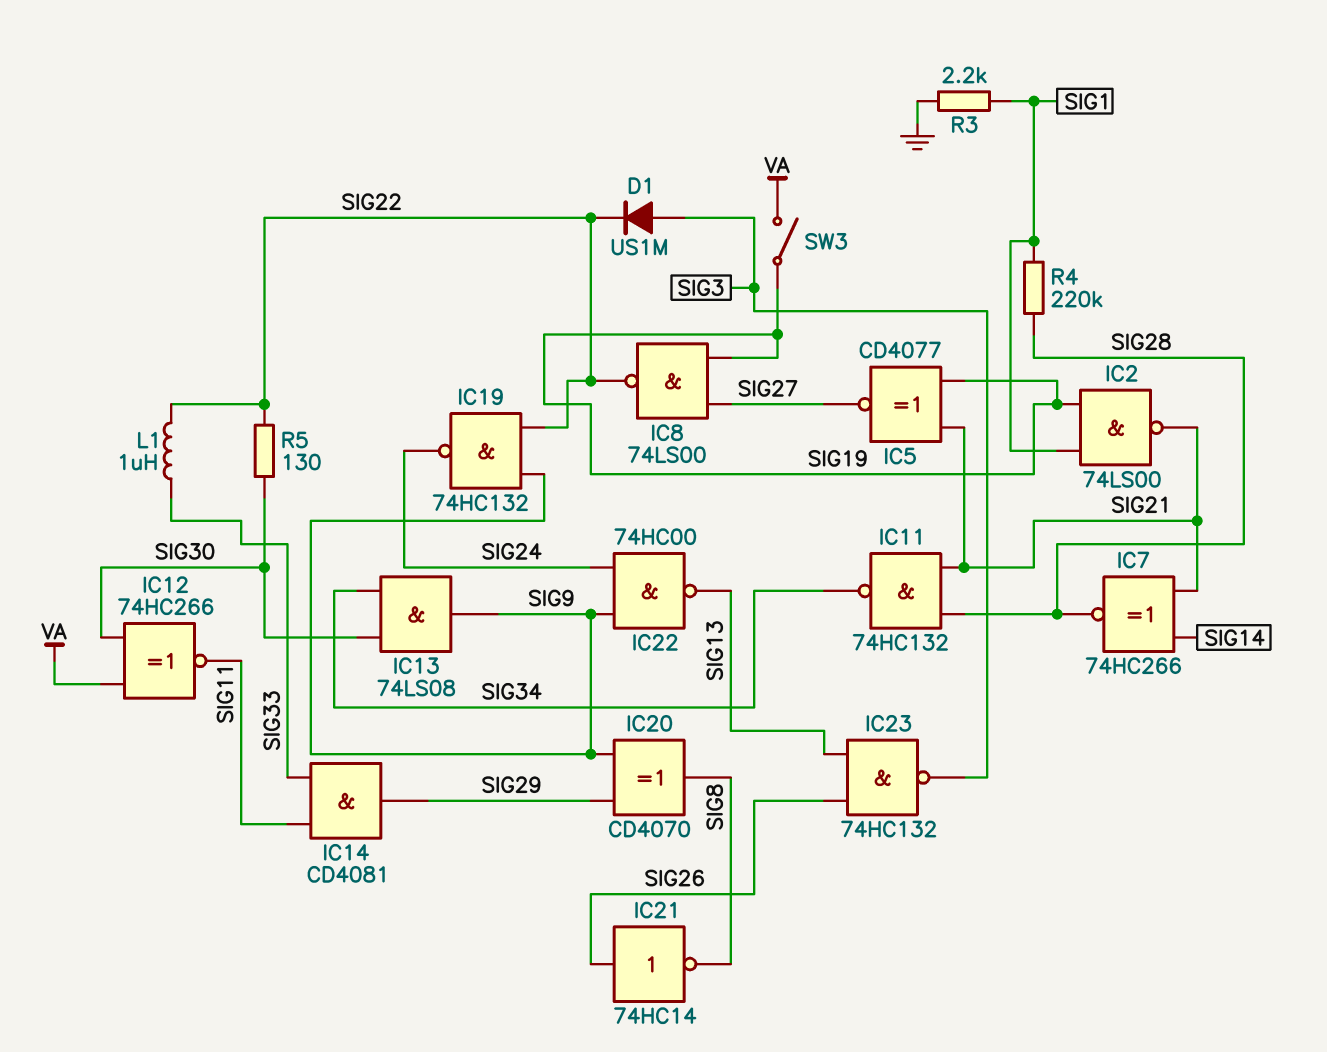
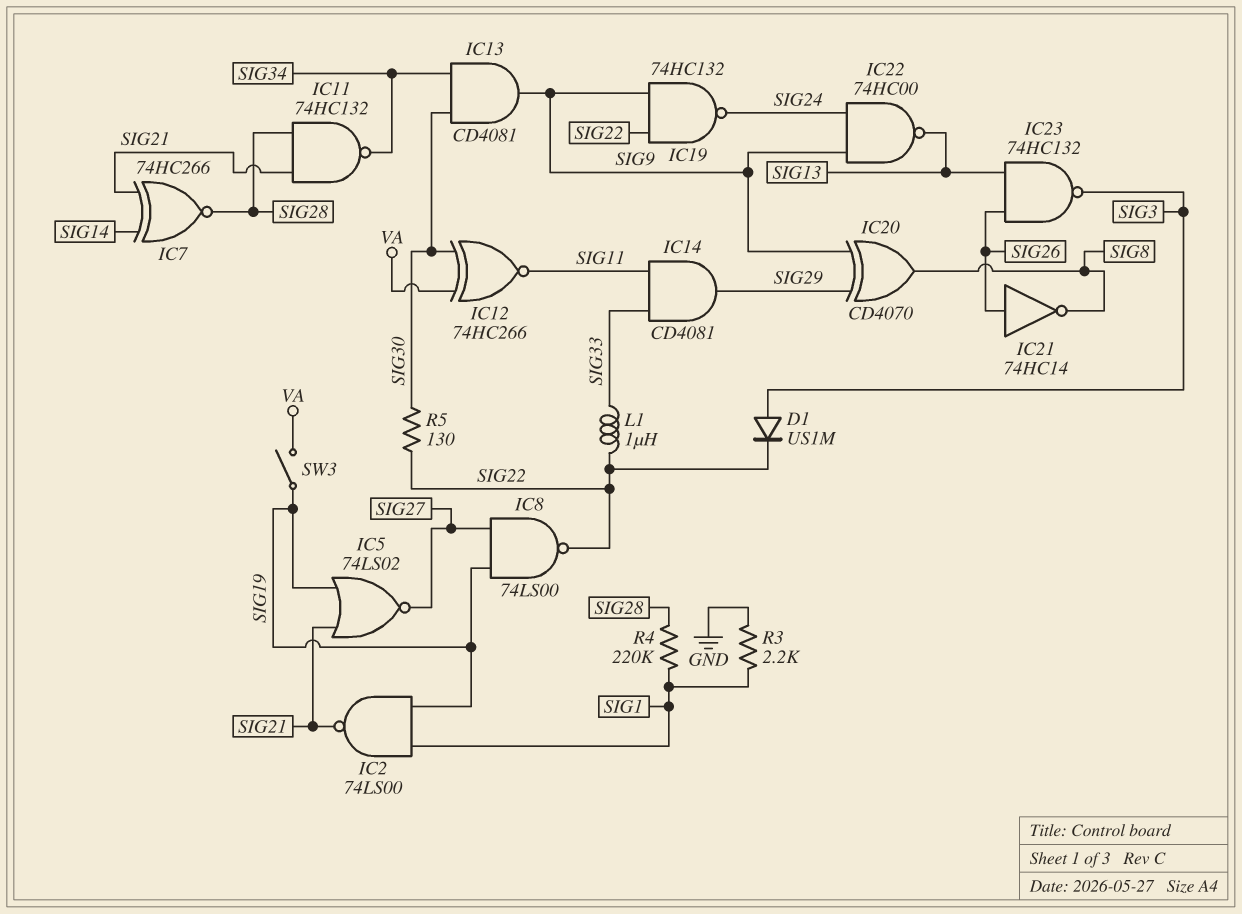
IC5: XNOR CD4077 (in SIG19, in SIG21, out SIG27) -> NOR 74LS02 (in SIG19, in SIG21, out SIG27)
IC13: AND 74LS08 (in SIG30, in SIG34, out SIG9) -> AND CD4081 (in SIG30, in SIG34, out SIG9)

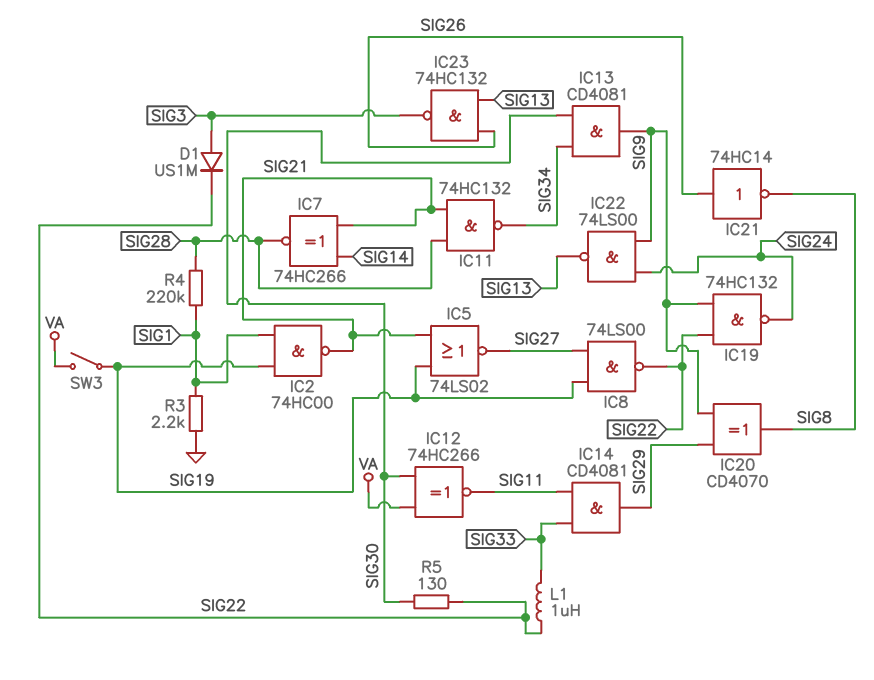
IC2: NAND 74LS00 (in SIG1, in SIG19, out SIG21) -> NAND 74HC00 (in SIG1, in SIG19, out SIG21)
IC22: NAND 74HC00 (in SIG9, in SIG24, out SIG13) -> NAND 74LS00 (in SIG9, in SIG24, out SIG13)

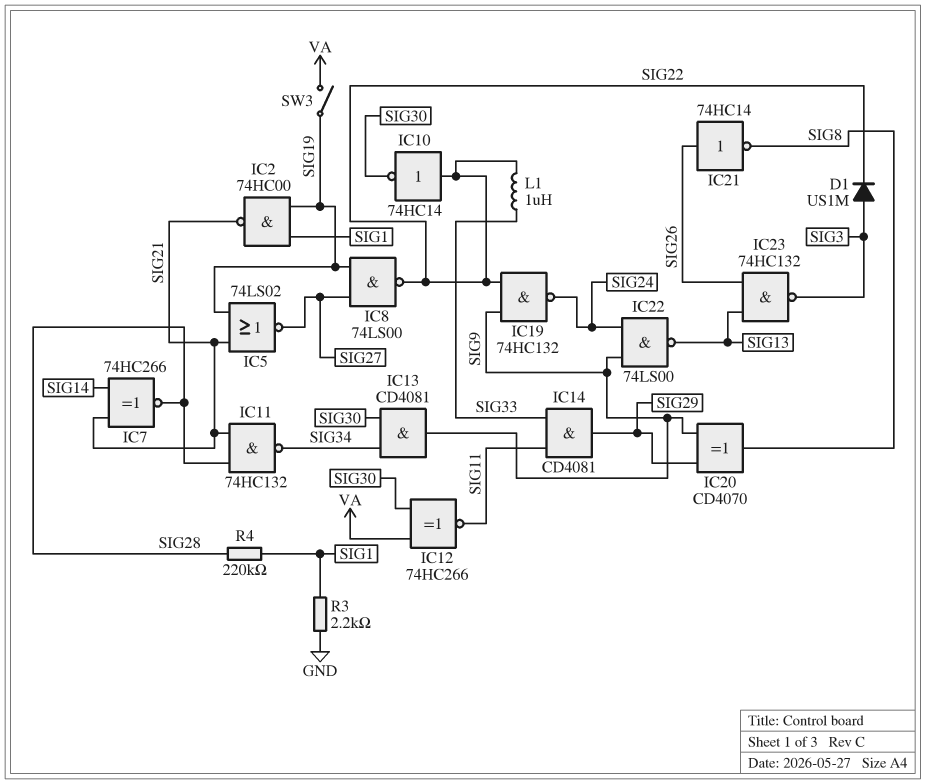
IC10: none -> NOT 74HC14 (in SIG22, out SIG30)
R5: 130 (SIG22, SIG30) -> none

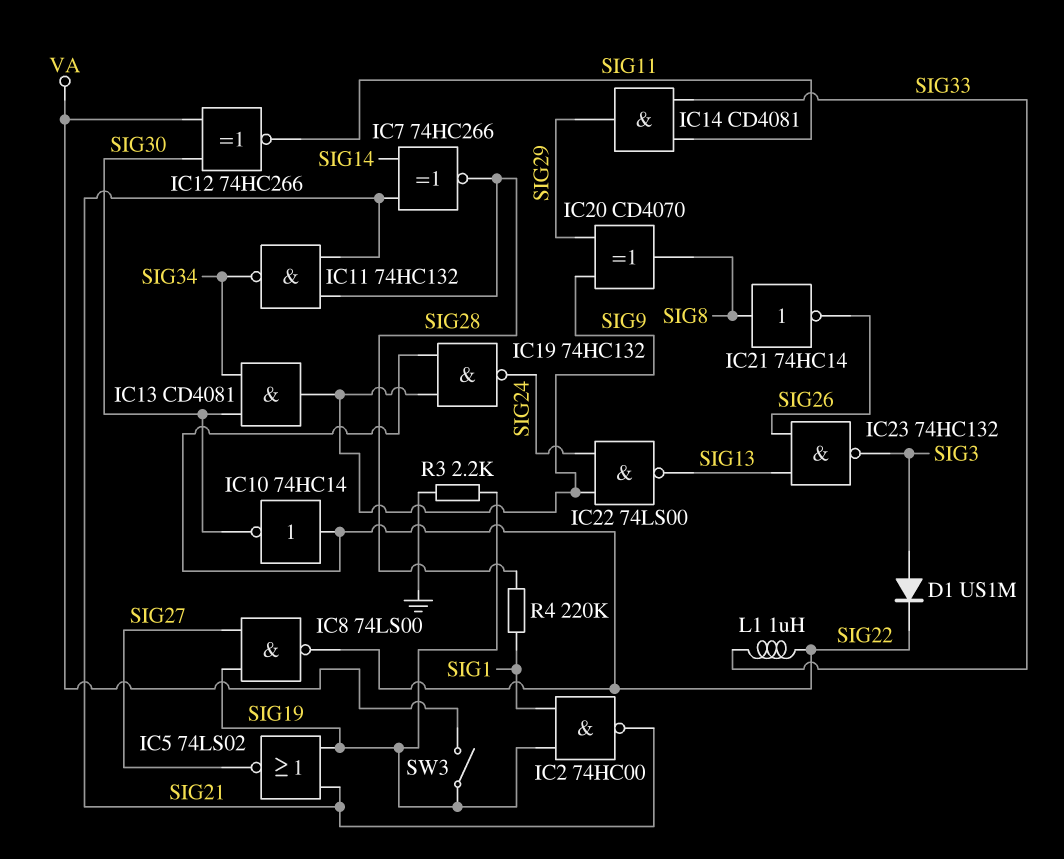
IC21: NOT 74HC14 (in SIG26, out SIG8) -> NOT 74HC14 (in SIG8, out SIG26)
R3: 2.2k (GND, SIG1) -> 2.2k (GND, SIG19)

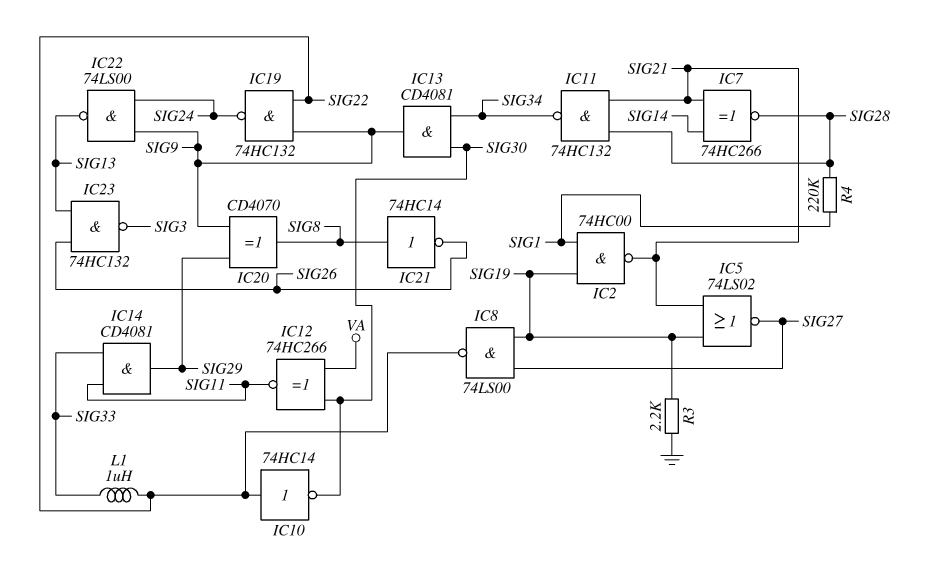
D1: diode US1M (A SIG3, K SIG22) -> none
SW3: switch (SIG19, VA) -> none

